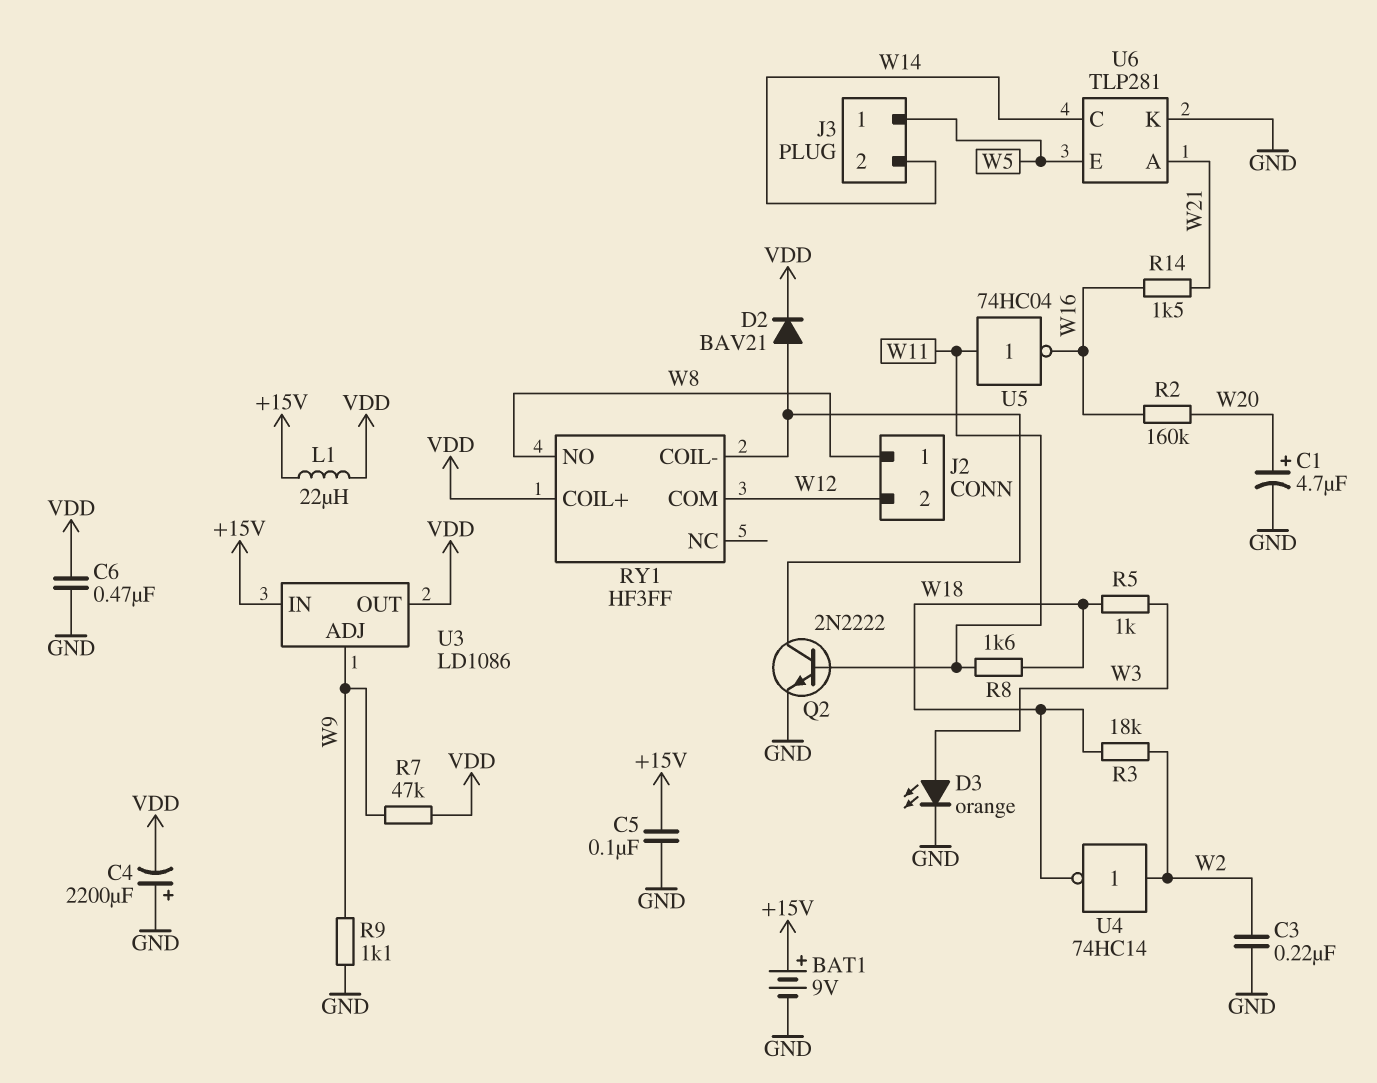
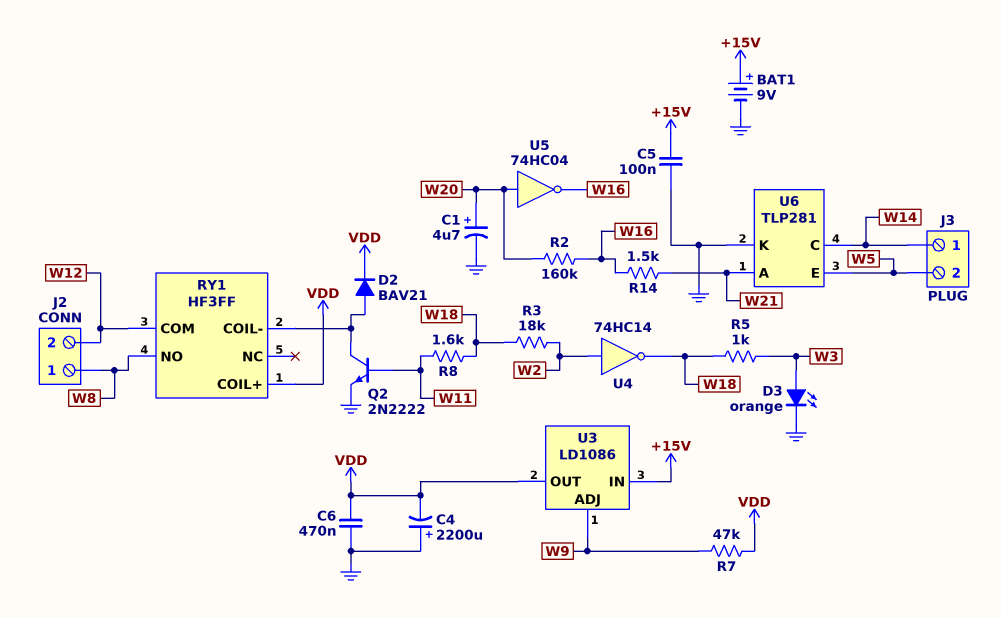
C3: 220nF (GND, W2) -> none
J3 pin 1: W5 -> W14
J3 pin 2: W14 -> W5
L1: 22uH (+15V, VDD) -> none
R9: 1.1k (GND, W9) -> none
U5: NOT 74HC04 (in W11, out W16) -> NOT 74HC04 (in W20, out W16)

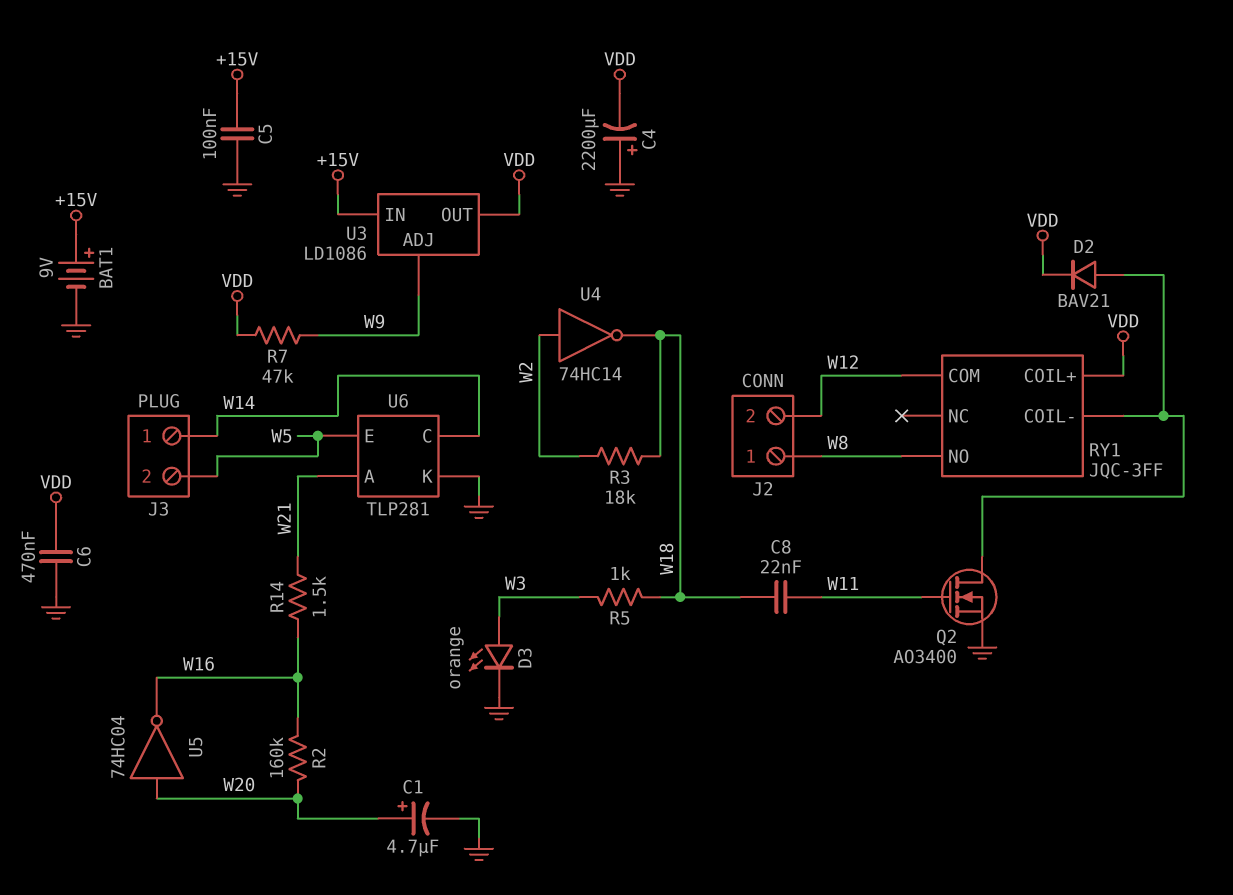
C8: none -> 22nF (W11, W18)
Q2: NPN 2N2222 (B W11, C RY1/COIL-, E GND) -> NMOS AO3400 (G W11, D RY1/COIL-, S GND)
R8: 1.6k (W11, W18) -> none
RY1: HF3FF -> JQC-3FF

